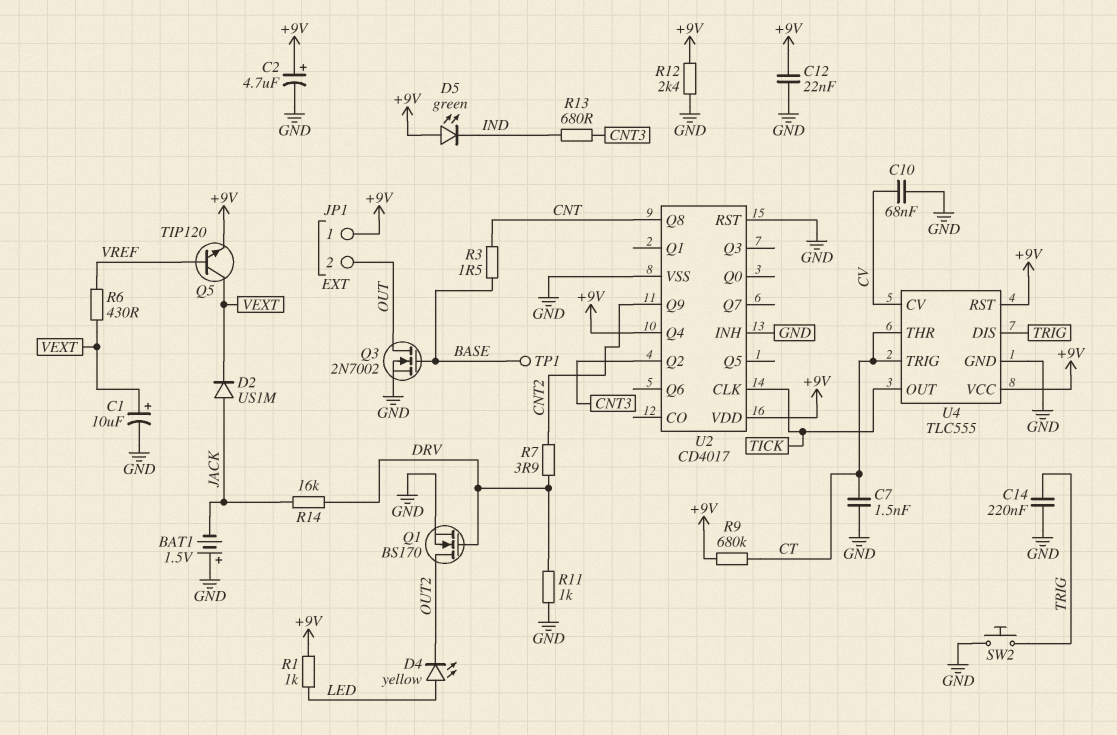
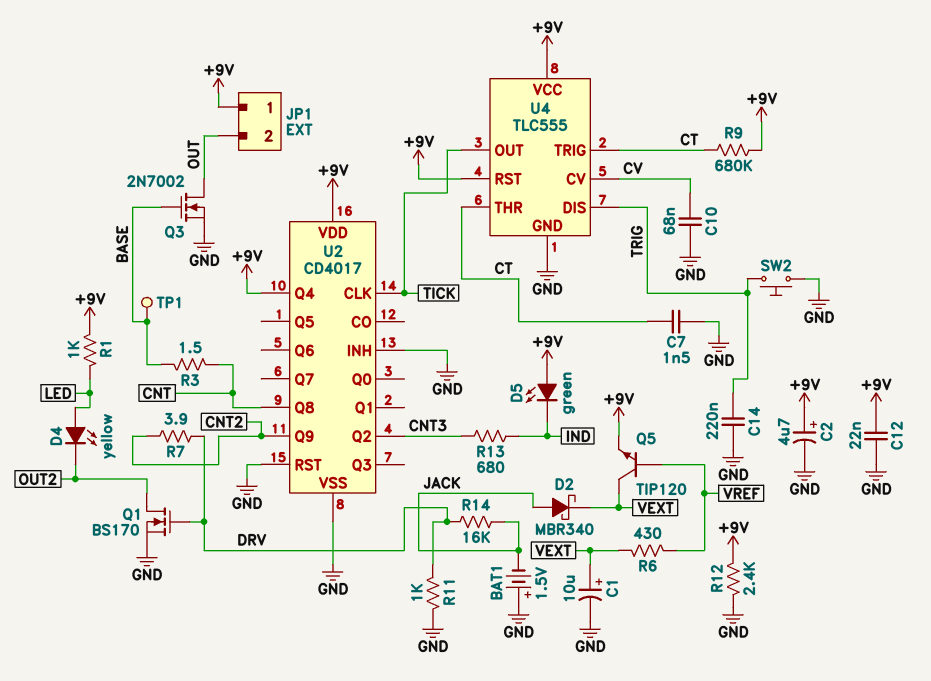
D2: diode US1M (A JACK, K VEXT) -> schottky MBR340 (A JACK, K VEXT)

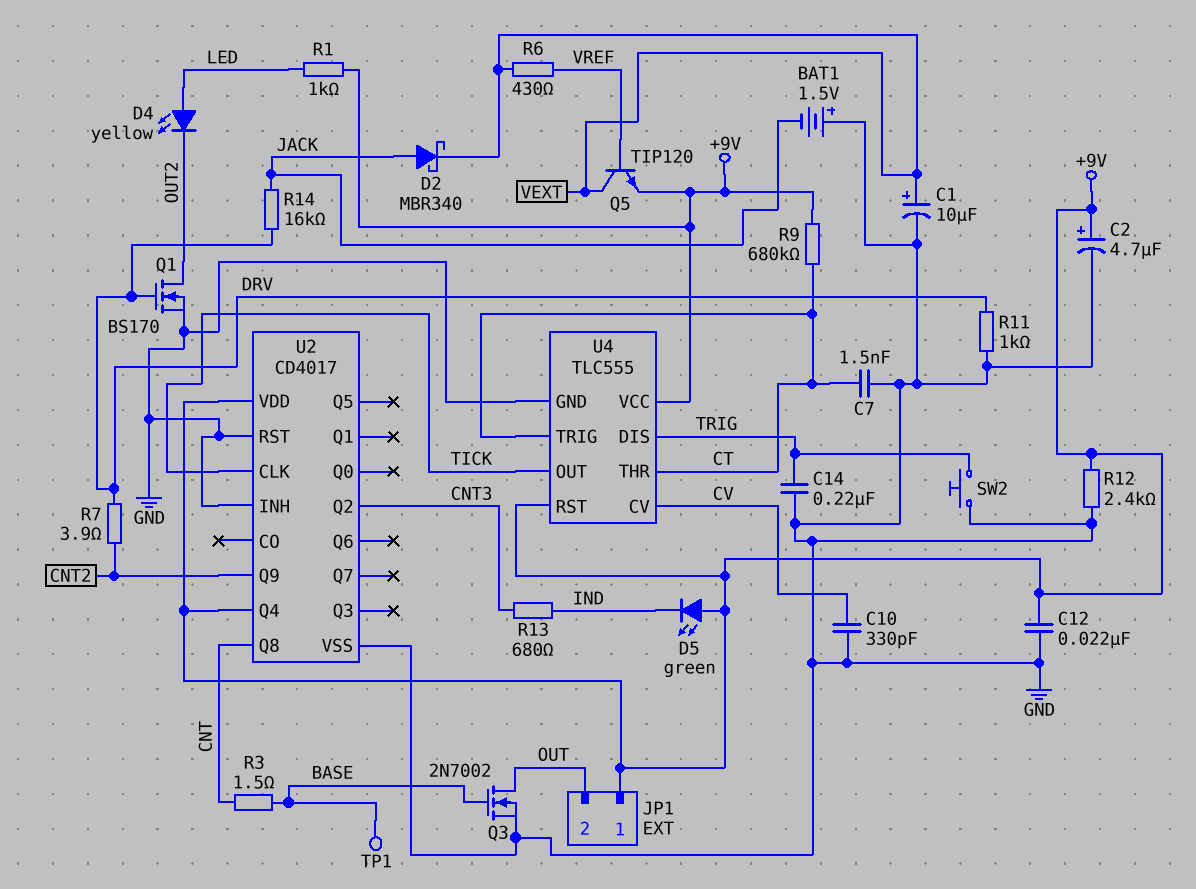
C10: 68nF (CV, GND) -> 330pF (CV, GND)

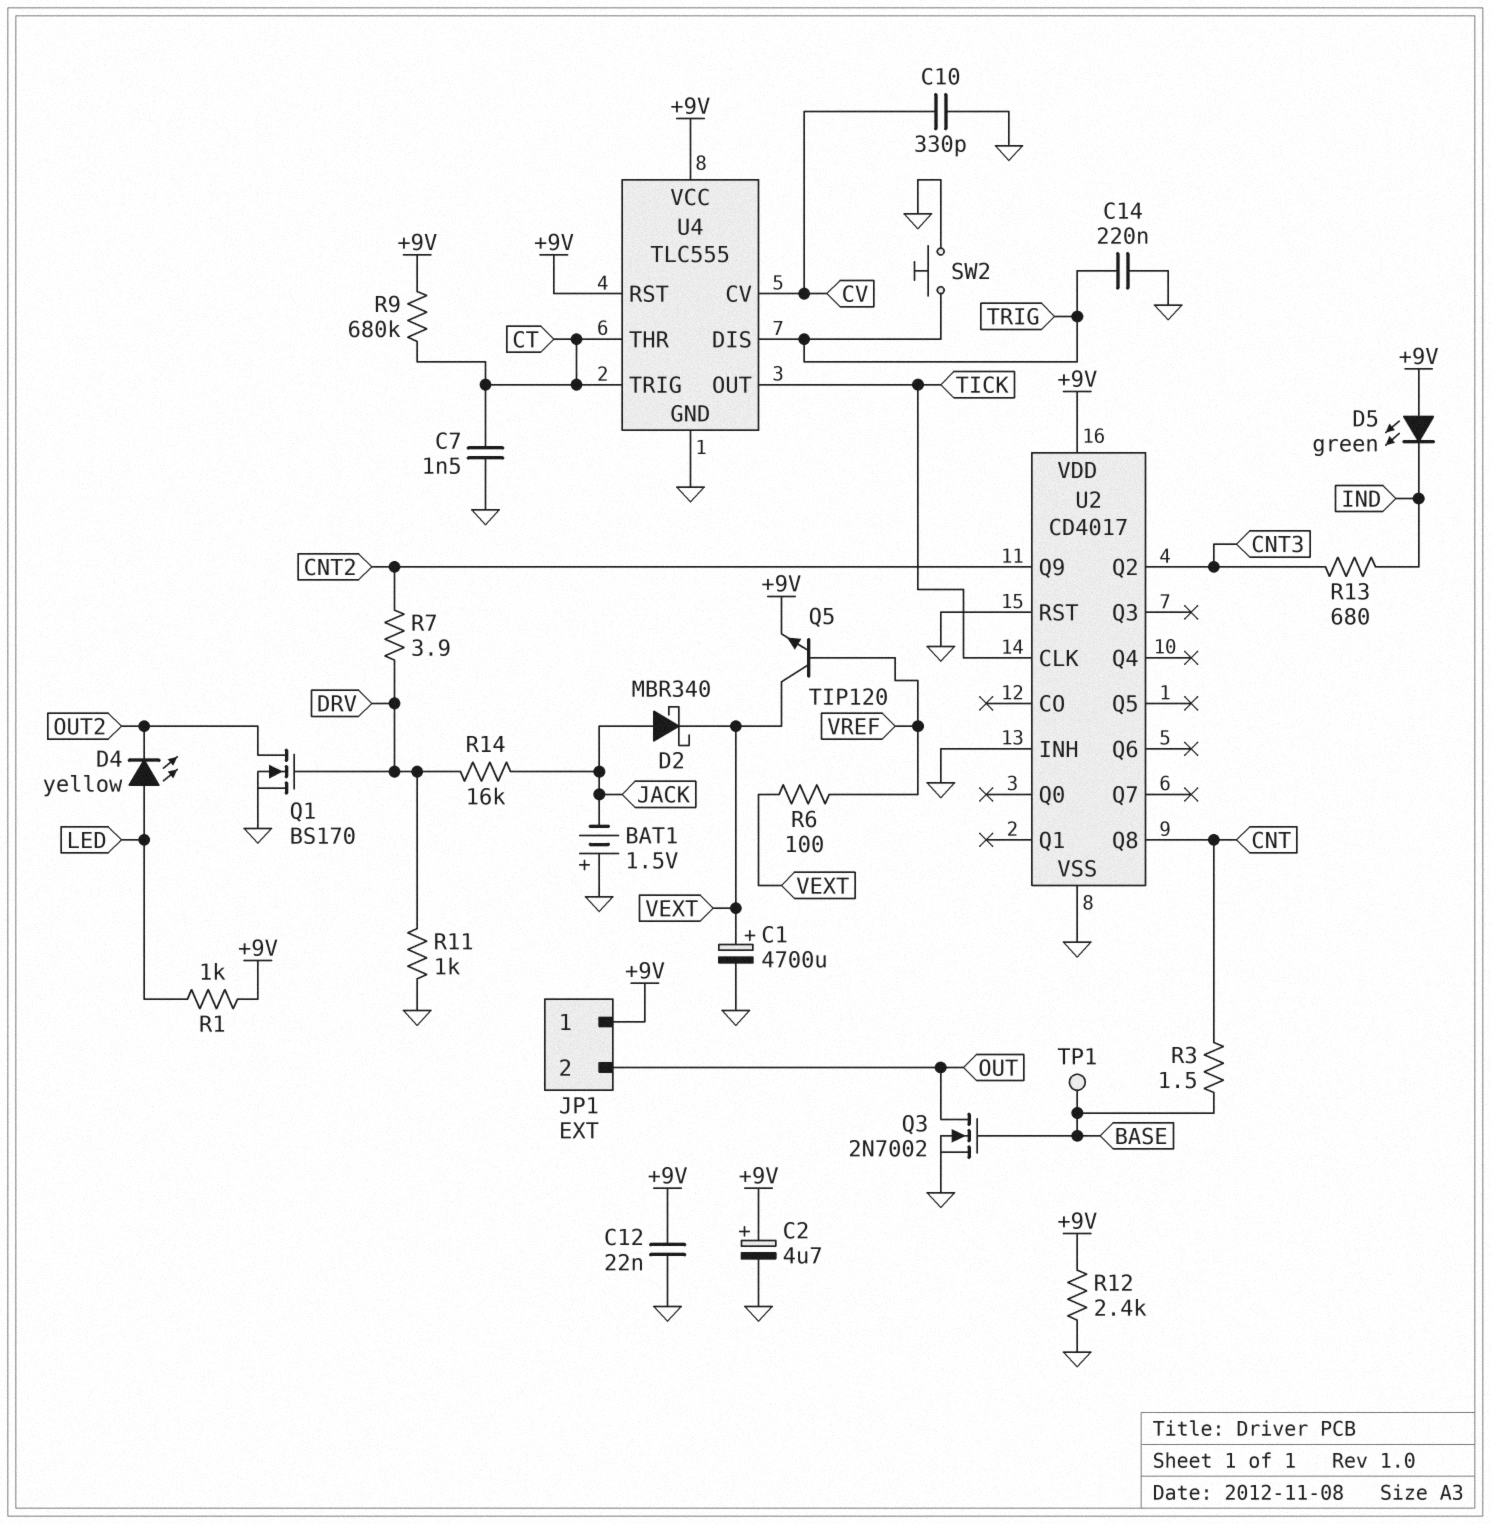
C1: 10uF (plus VEXT, minus GND) -> 4700uF (plus VEXT, minus GND)
R6: 430 (VEXT, VREF) -> 100 (VEXT, VREF)
U2 pin Q4: +9V -> none

